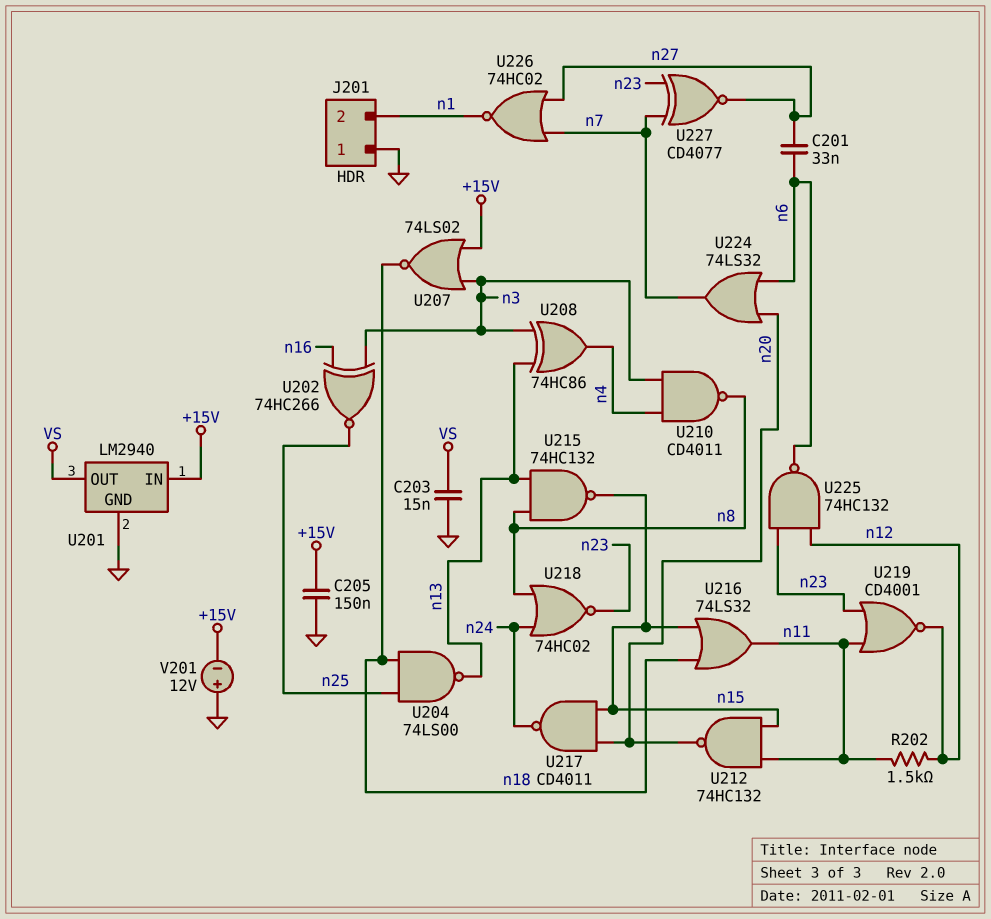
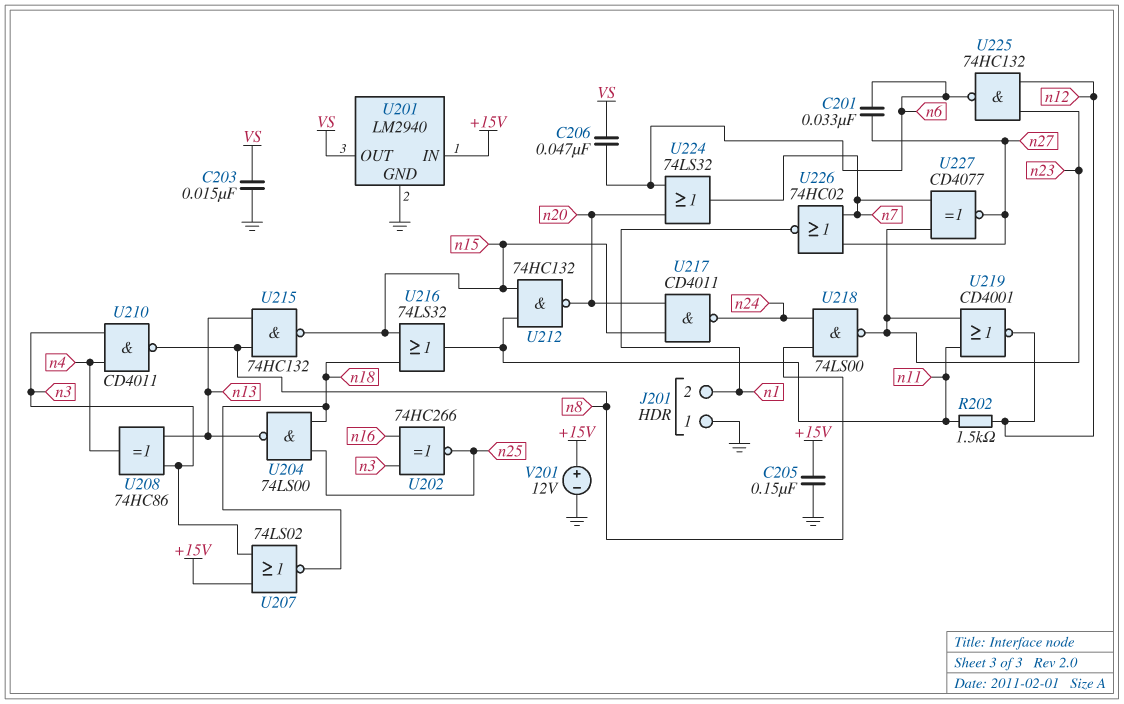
C206: none -> 47nF (VS, n6)
U218: NOR 74HC02 (in n8, in n24, out n23) -> NAND 74LS00 (in n8, in n24, out n23)
V201: 12V (plus GND, minus +15V) -> 12V (plus +15V, minus GND)

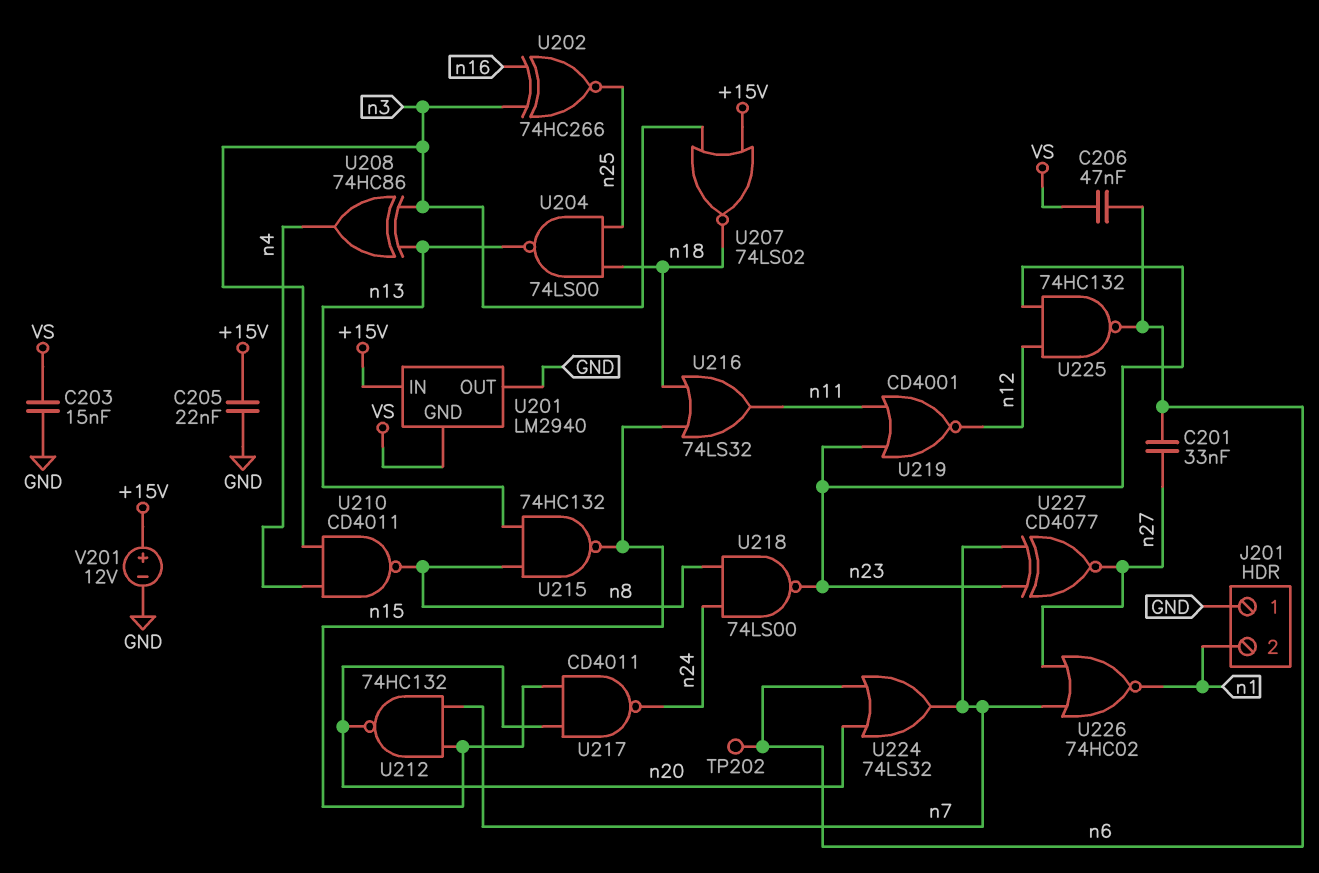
C205: 150nF (+15V, GND) -> 22nF (+15V, GND)
R202: 1.5k (n11, n12) -> none
TP202: none -> test point (n6)
U201 pin GND: GND -> VS
U201 pin OUT: VS -> GND
U212: NAND 74HC132 (in n11, in n15, out n20) -> NAND 74HC132 (in n7, in n15, out n20)

